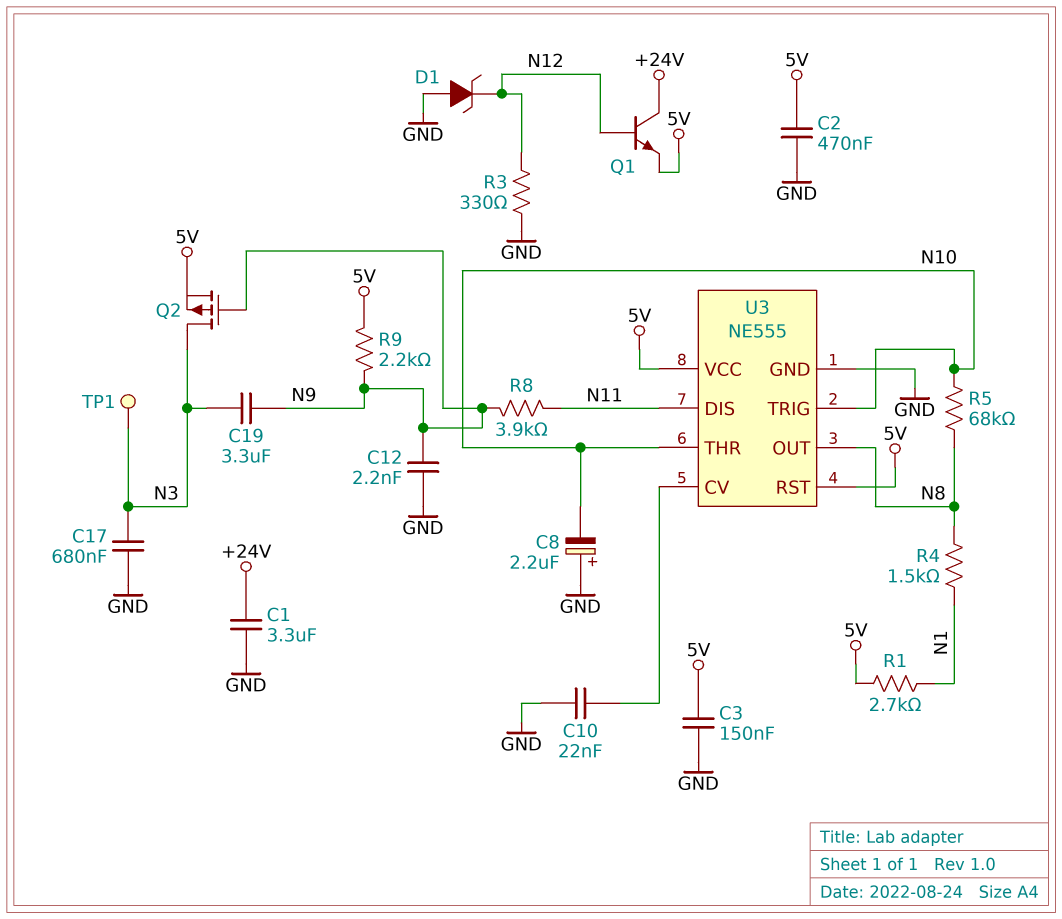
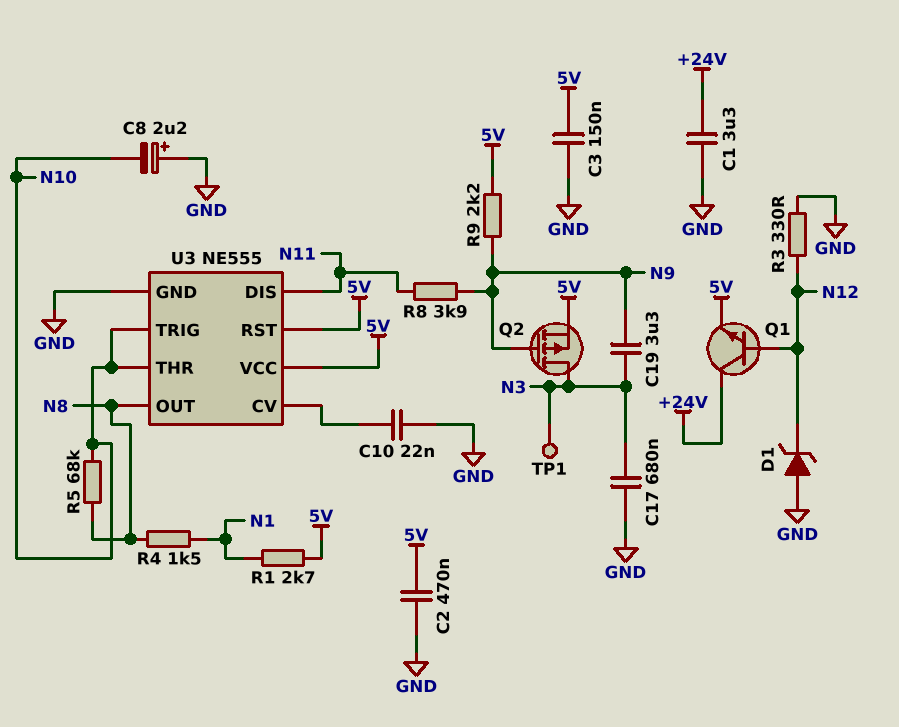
C12: 2.2nF (GND, N9) -> none

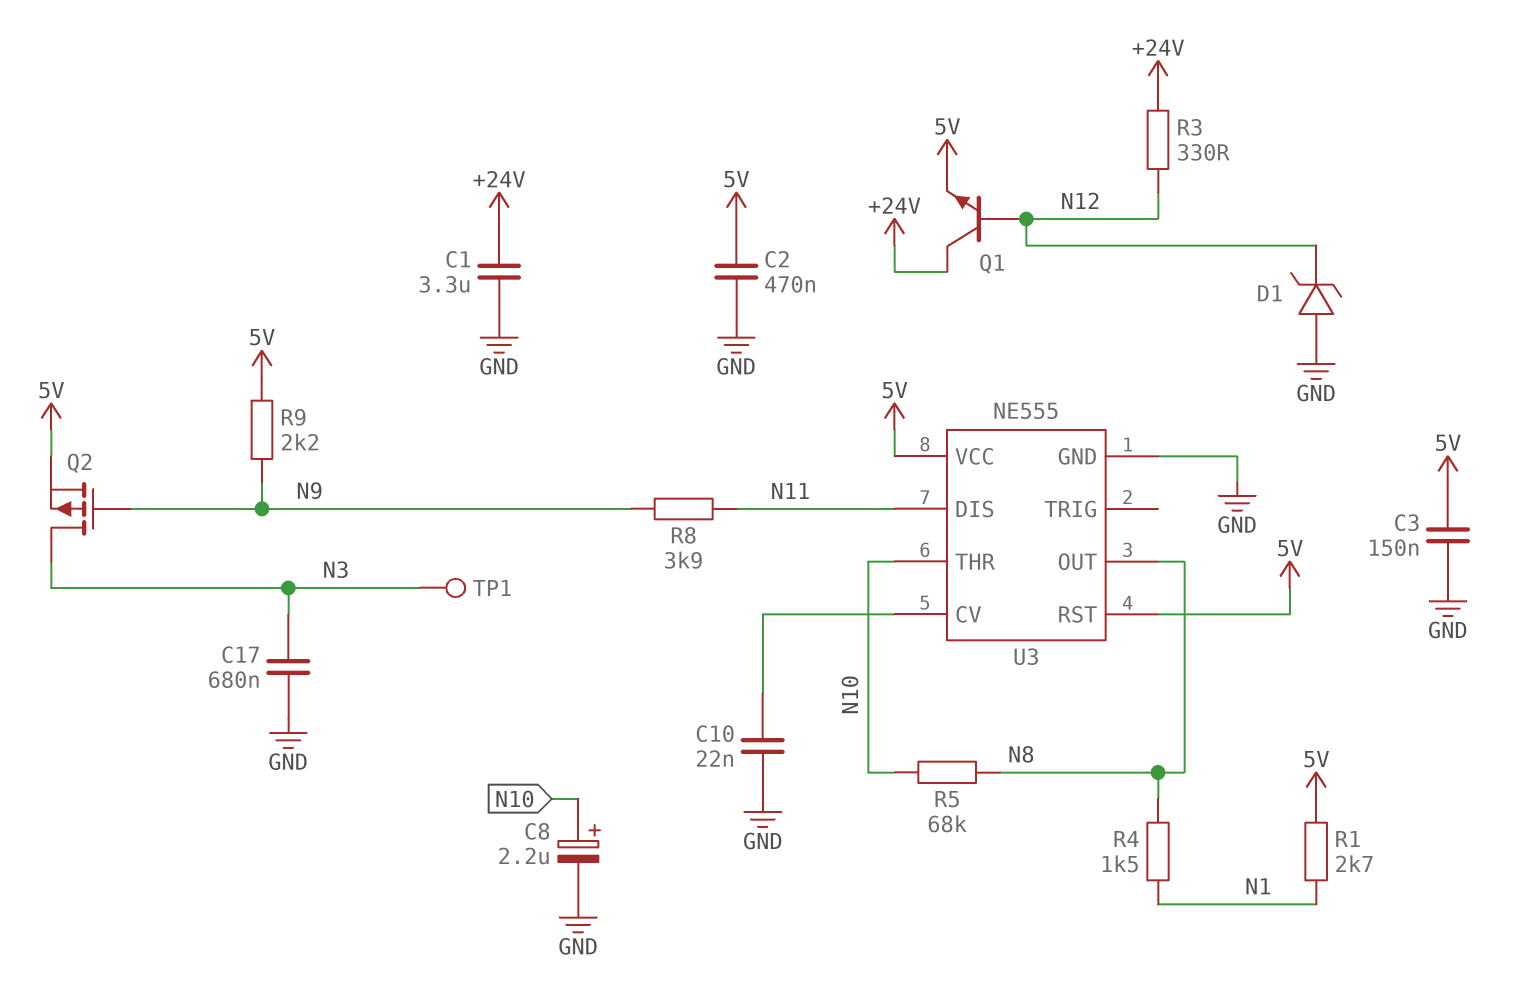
C8: 2.2uF (plus GND, minus N10) -> 2.2uF (plus N10, minus GND)
C19: 3.3uF (N3, N9) -> none
R3: 330 (GND, N12) -> 330 (+24V, N12)
U3 pin TRIG: N10 -> none

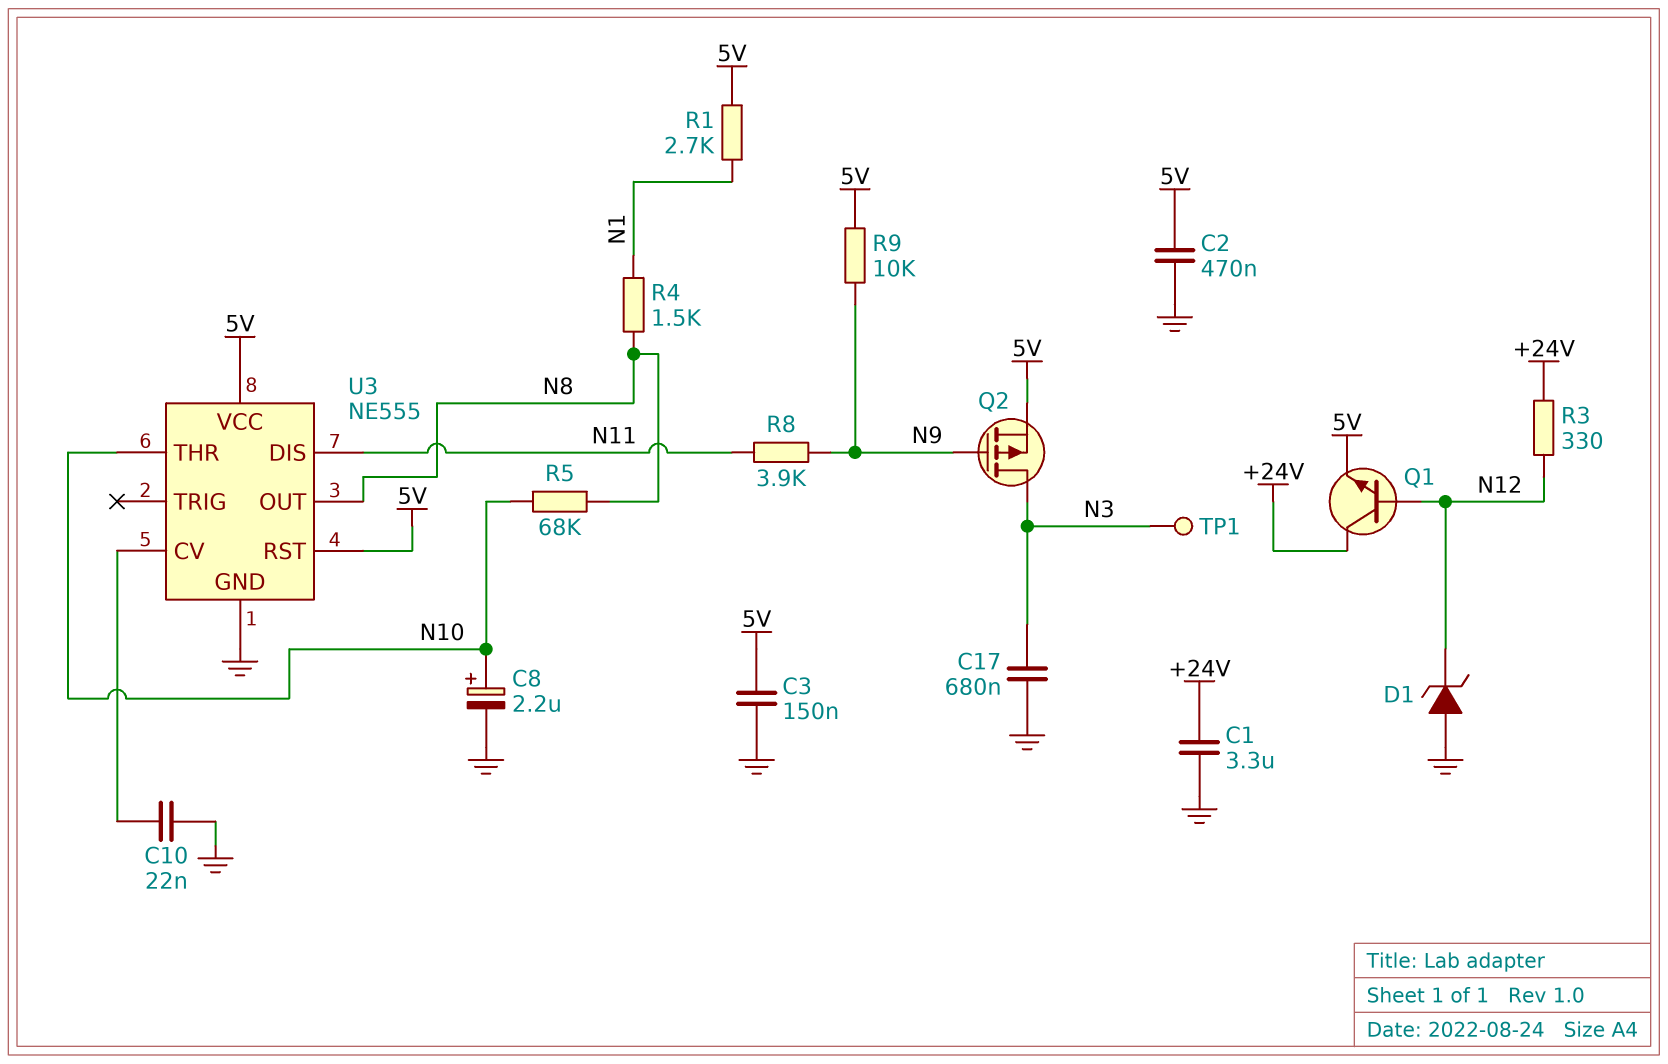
R9: 2.2k (5V, N9) -> 10k (5V, N9)

